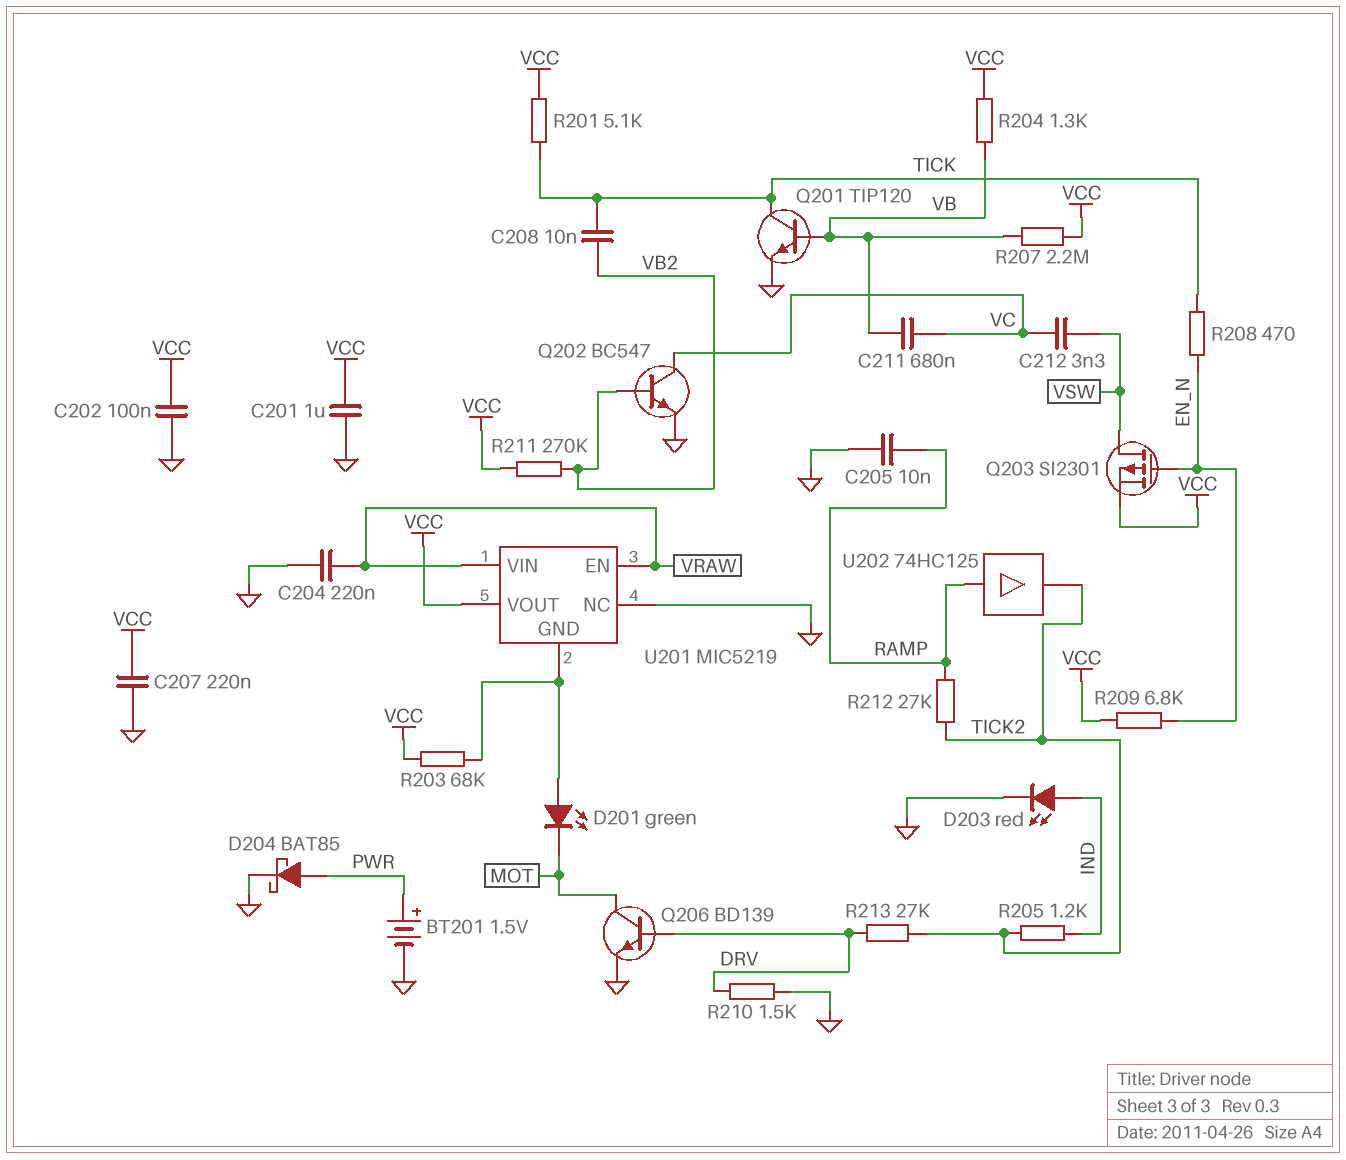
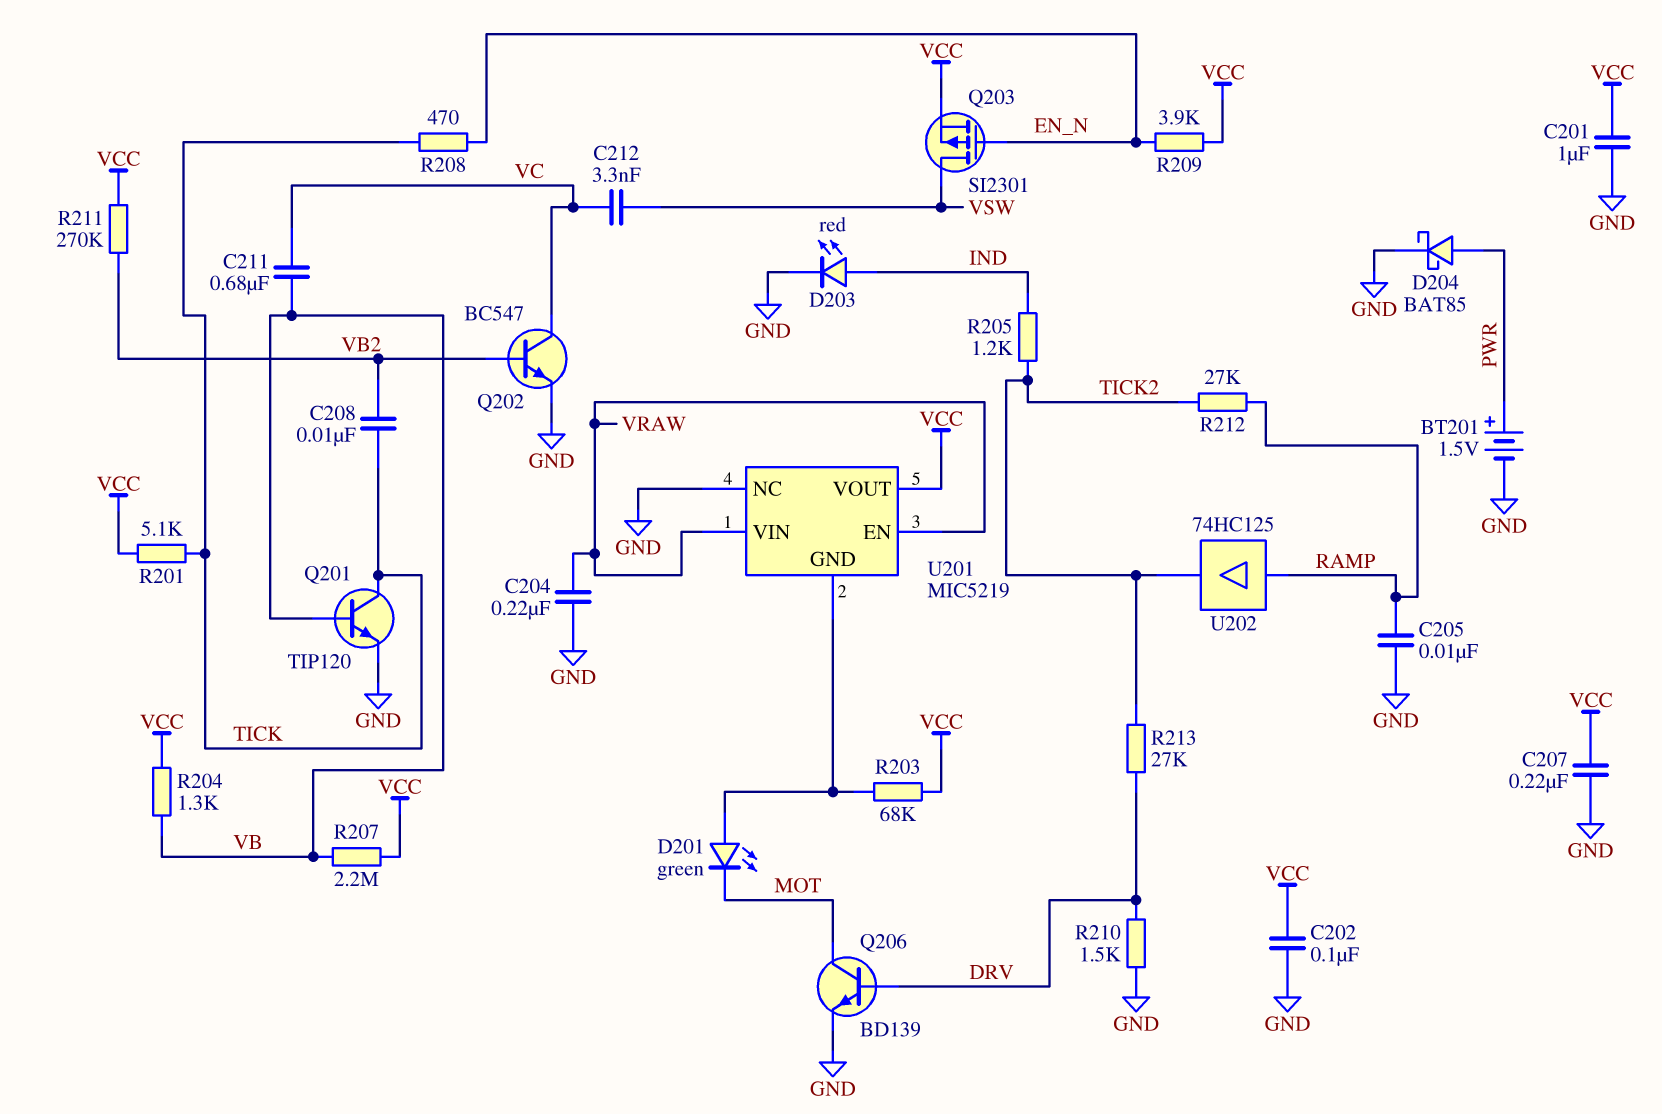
R209: 6.8k (EN_N, VCC) -> 3.9k (EN_N, VCC)

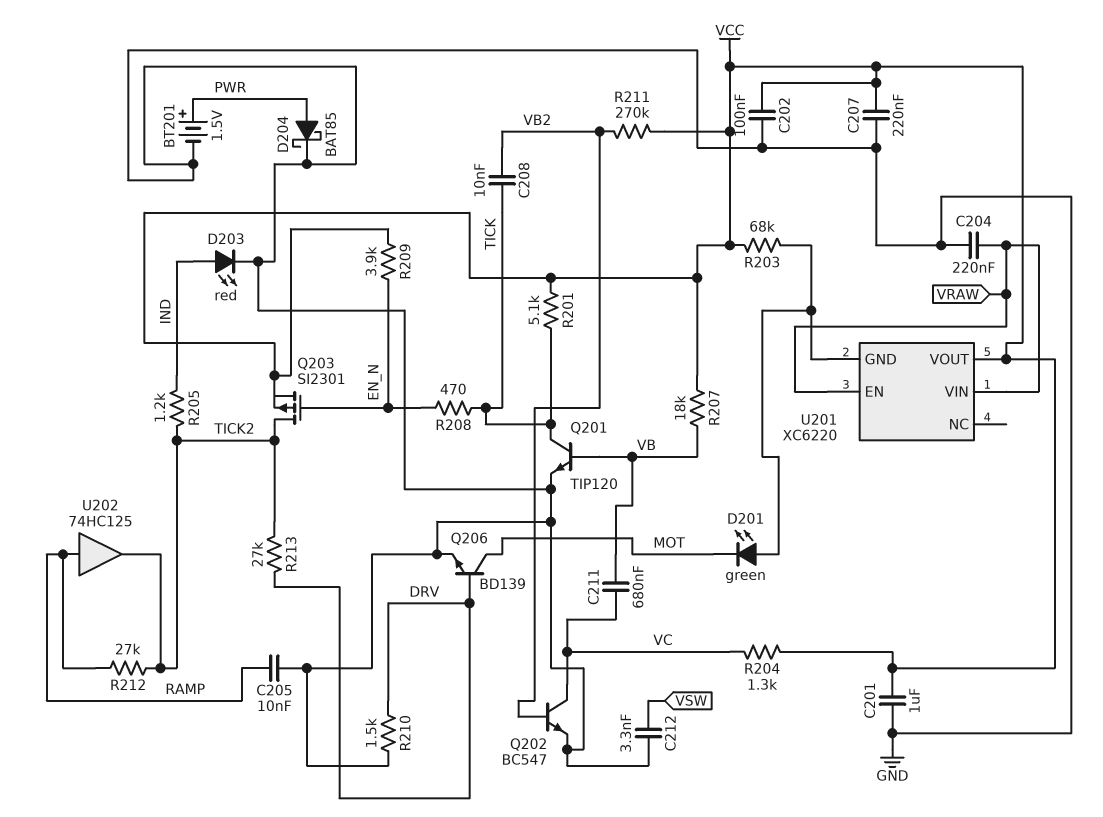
C212: 3.3nF (VC, VSW) -> 3.3nF (GND, VSW)
Q203: PMOS SI2301 (G EN_N, D VSW, S VCC) -> PMOS SI2301 (G EN_N, D TICK2, S VCC)
R204: 1.3k (VB, VCC) -> 1.3k (VC, VCC)
R207: 2.2M (VB, VCC) -> 18k (VB, VCC)
U201: MIC5219 -> XC6220
U201 pin NC: GND -> none

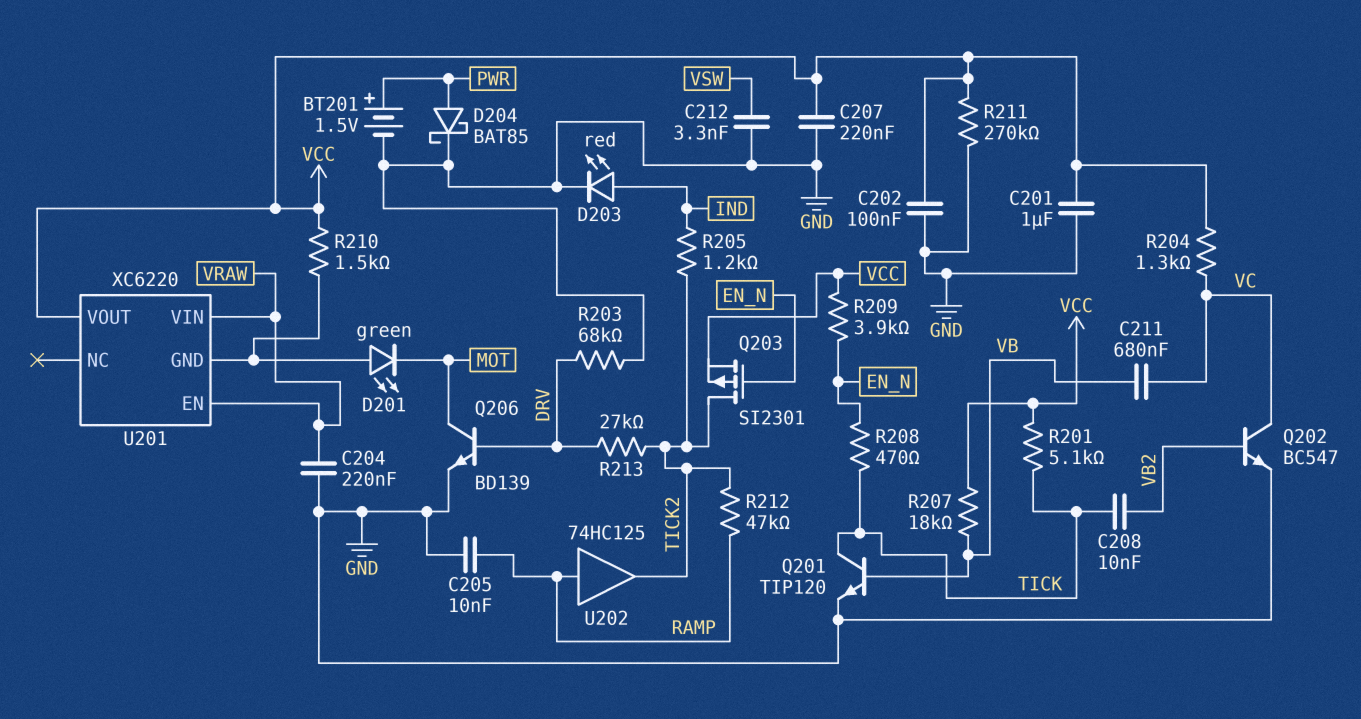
R203: 68k (U201/GND, VCC) -> 68k (DRV, GND)
R210: 1.5k (DRV, GND) -> 1.5k (U201/GND, VCC)
R211: 270k (VB2, VCC) -> 270k (GND, VCC)
R212: 27k (RAMP, TICK2) -> 47k (RAMP, TICK2)

